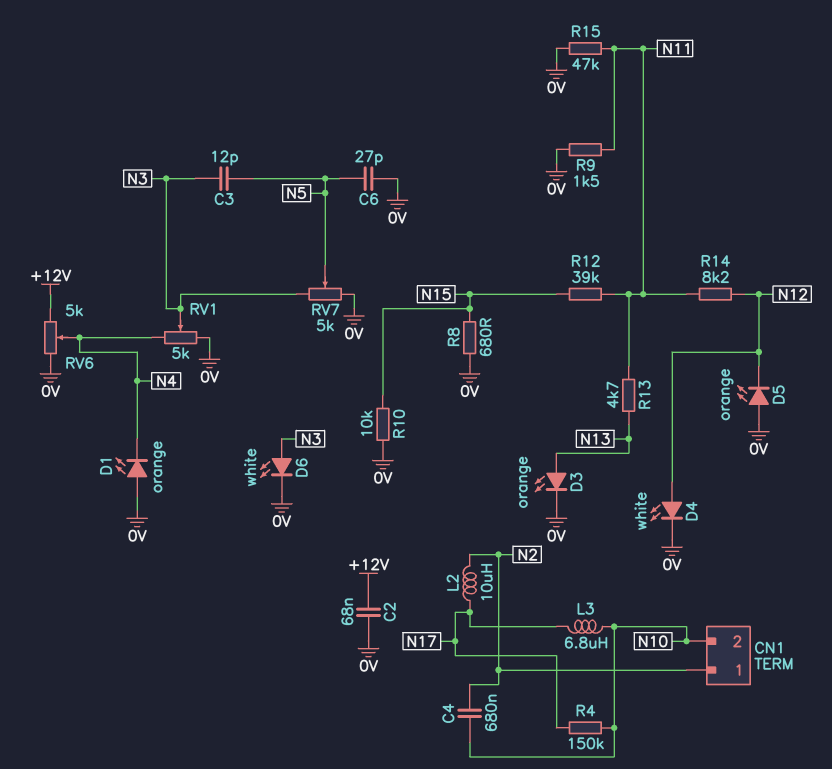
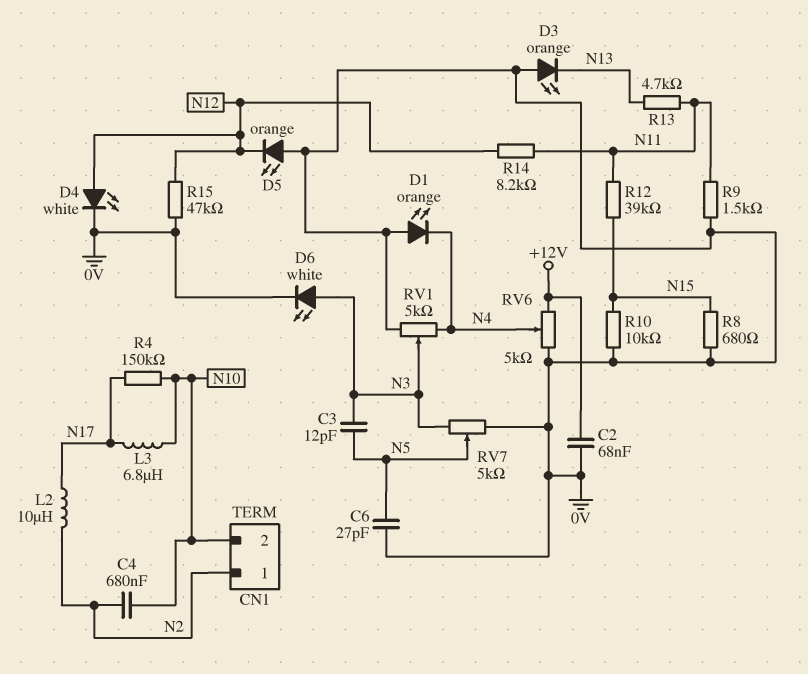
D3: LED orange (A N13, K 0V) -> LED orange (A 0V, K N13)
R15: 47k (0V, N11) -> 47k (0V, N12)

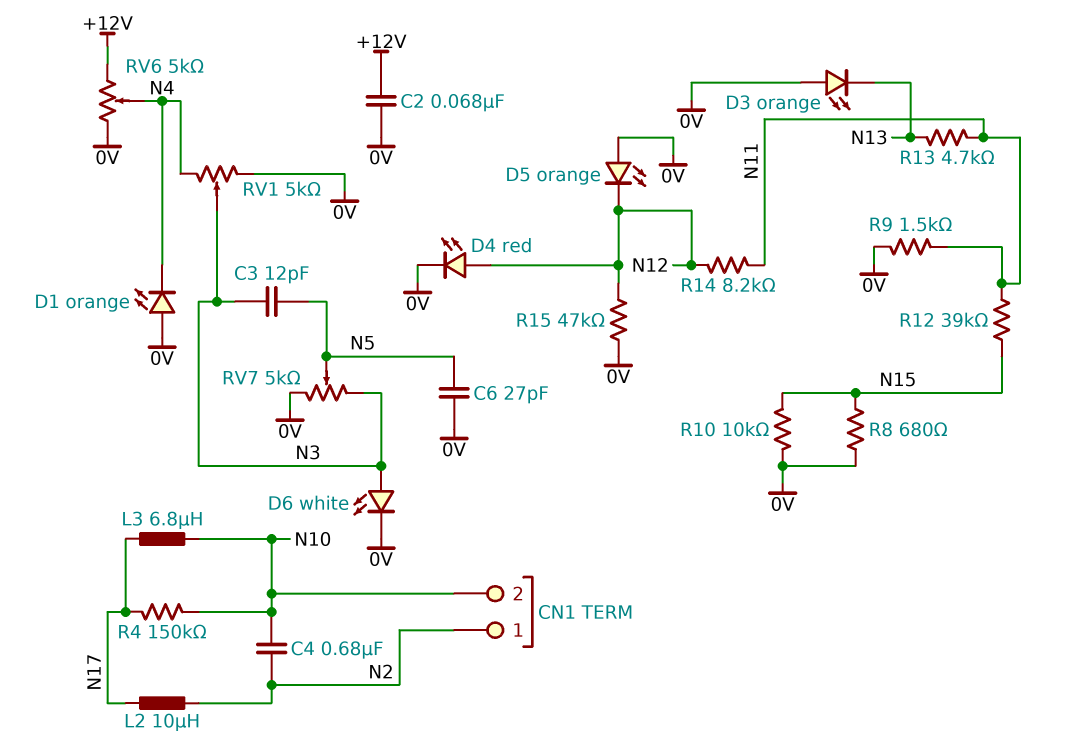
D4: LED white (A N12, K 0V) -> LED red (A N12, K 0V)

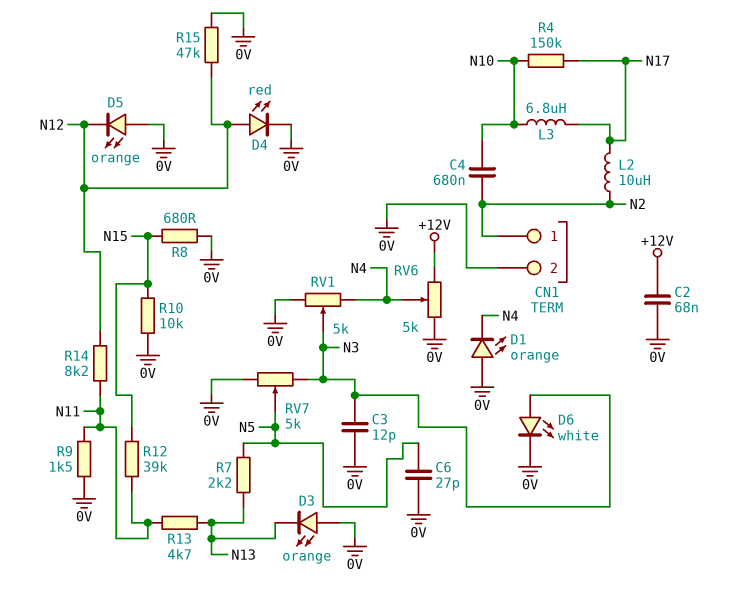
C3: 12pF (N3, N5) -> 12pF (0V, N3)
CN1 pin 2: N10 -> 0V
R7: none -> 2.2k (N5, N13)

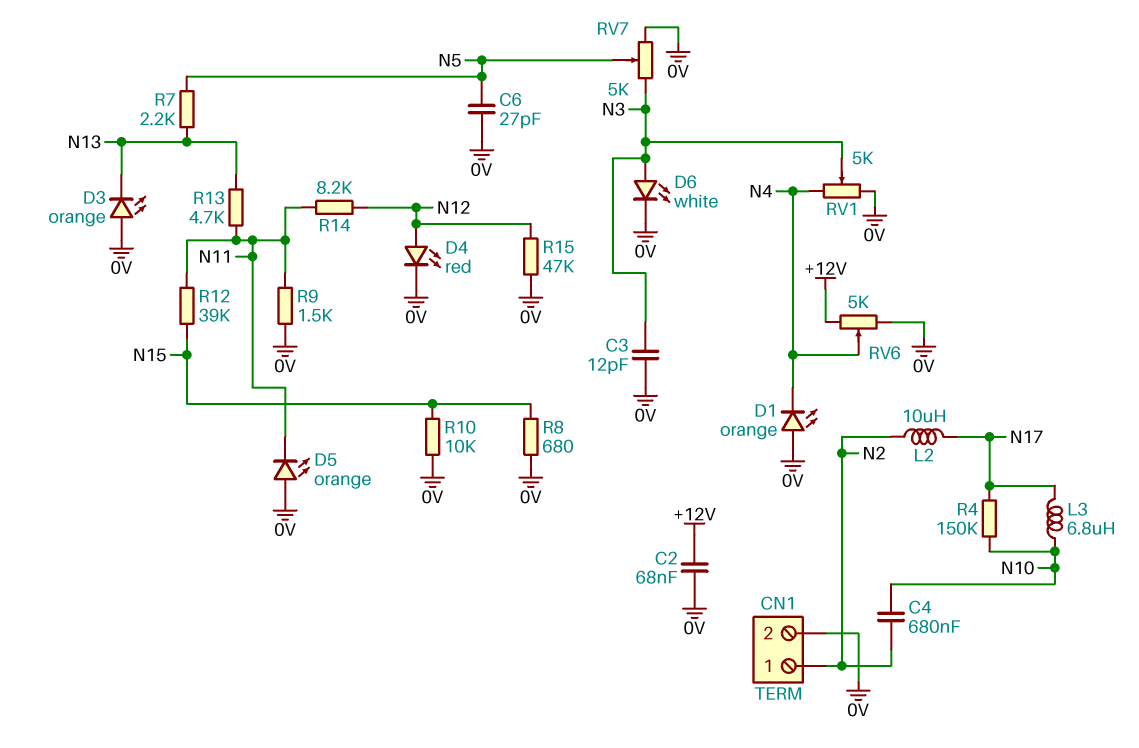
D5: LED orange (A 0V, K N12) -> LED orange (A 0V, K N11)

